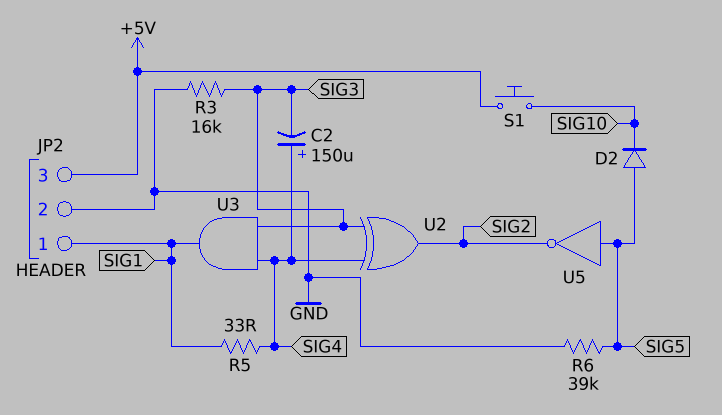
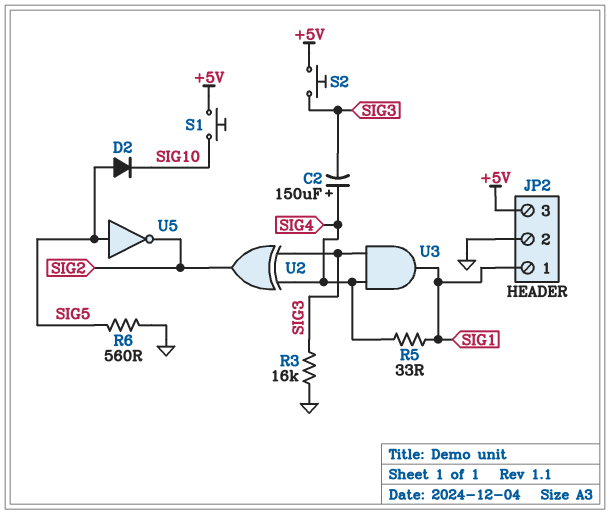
R6: 39k (GND, SIG5) -> 560 (GND, SIG5)
S2: none -> button (+5V, SIG3)

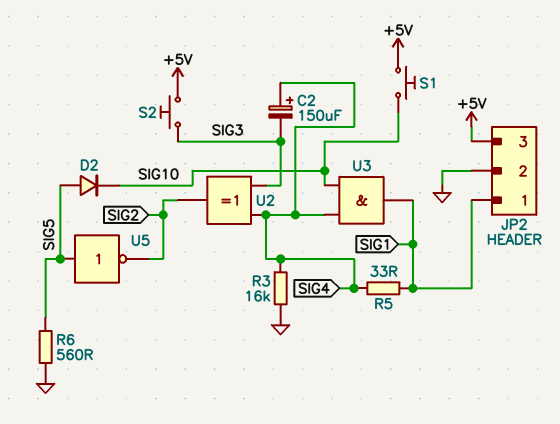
R3: 16k (GND, SIG3) -> 16k (GND, SIG4)
U3: AND (in SIG3, in SIG4, out SIG1) -> AND (in SIG4, in SIG10, out SIG1)

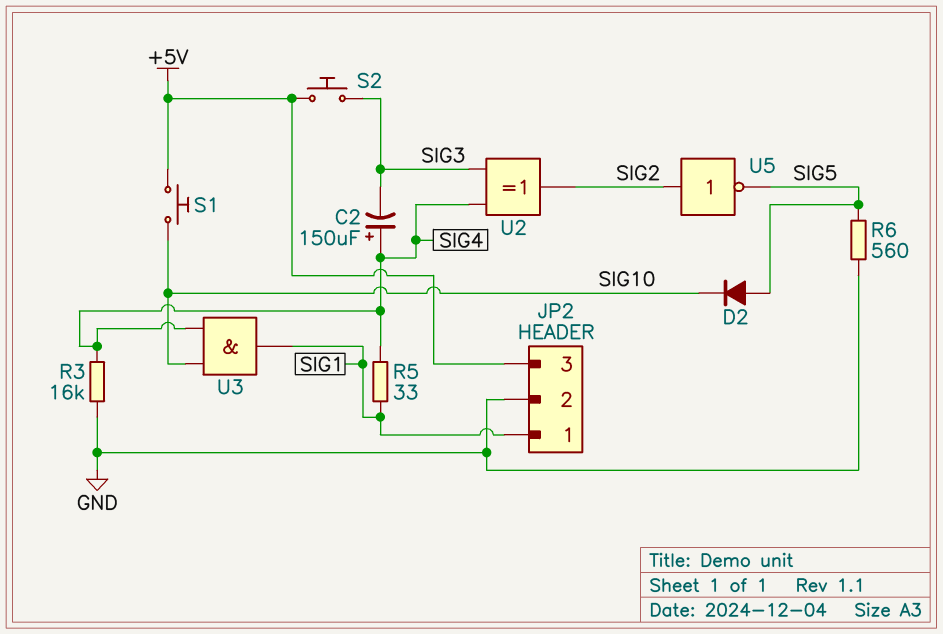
U5: NOT (in SIG5, out SIG2) -> NOT (in SIG2, out SIG5)

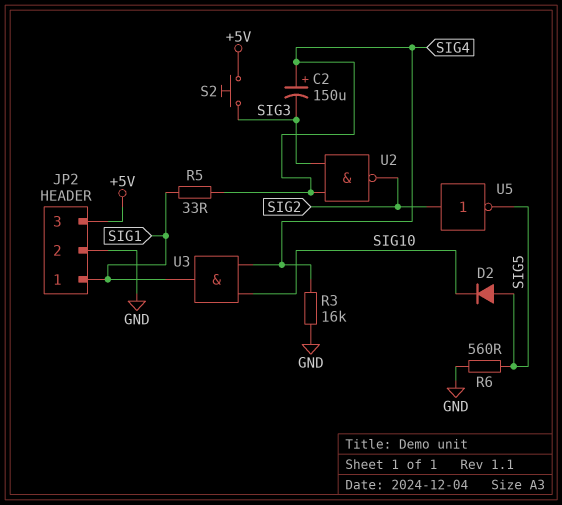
S1: button (+5V, SIG10) -> none
U2: XOR (in SIG3, in SIG4, out SIG2) -> NAND (in SIG3, in SIG4, out SIG2)

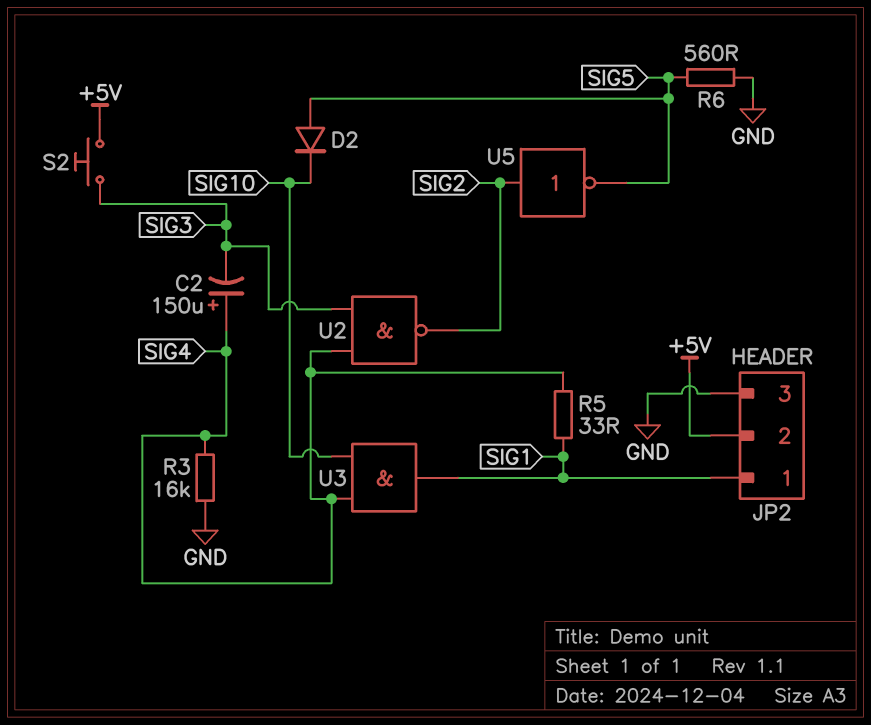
JP2 pin 2: GND -> +5V
JP2 pin 3: +5V -> GND

